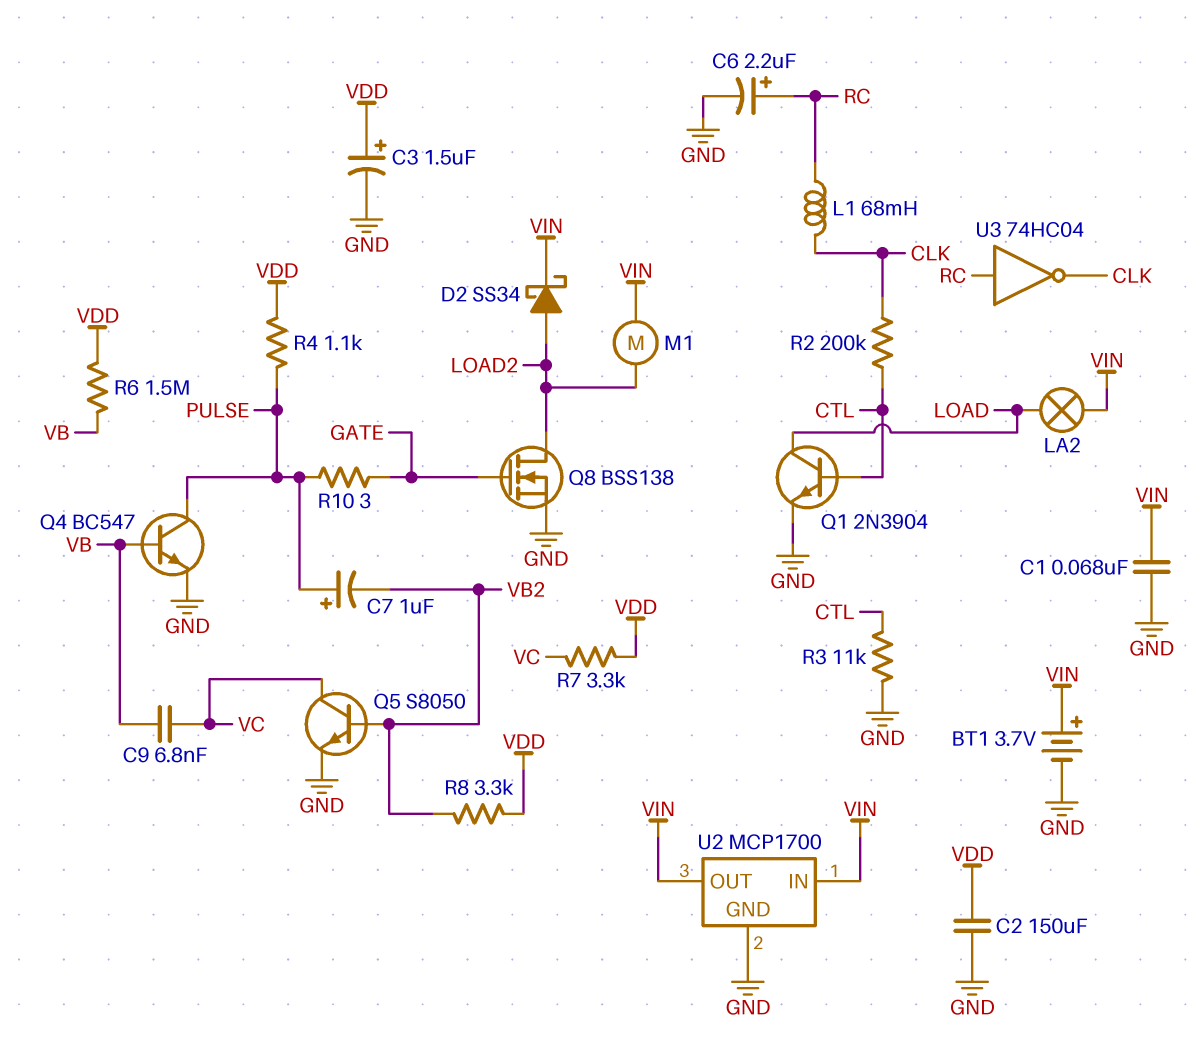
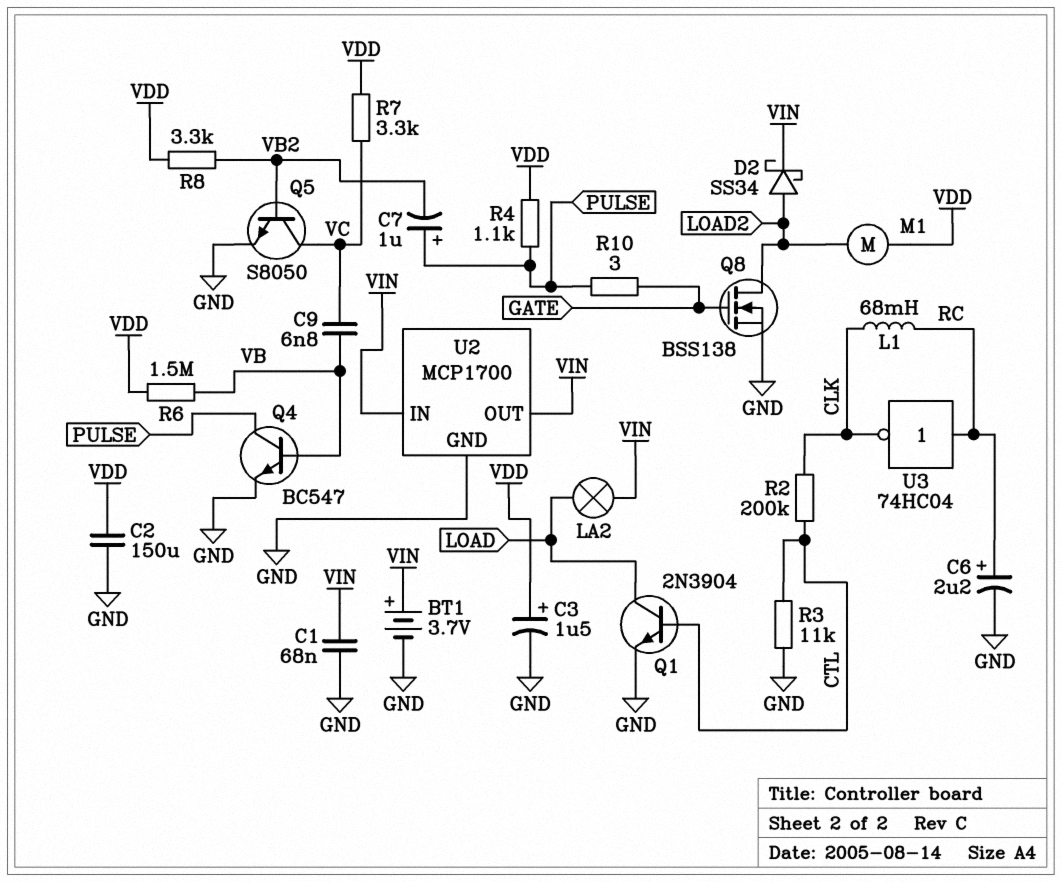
M1: motor (LOAD2, VIN) -> motor (LOAD2, VDD)

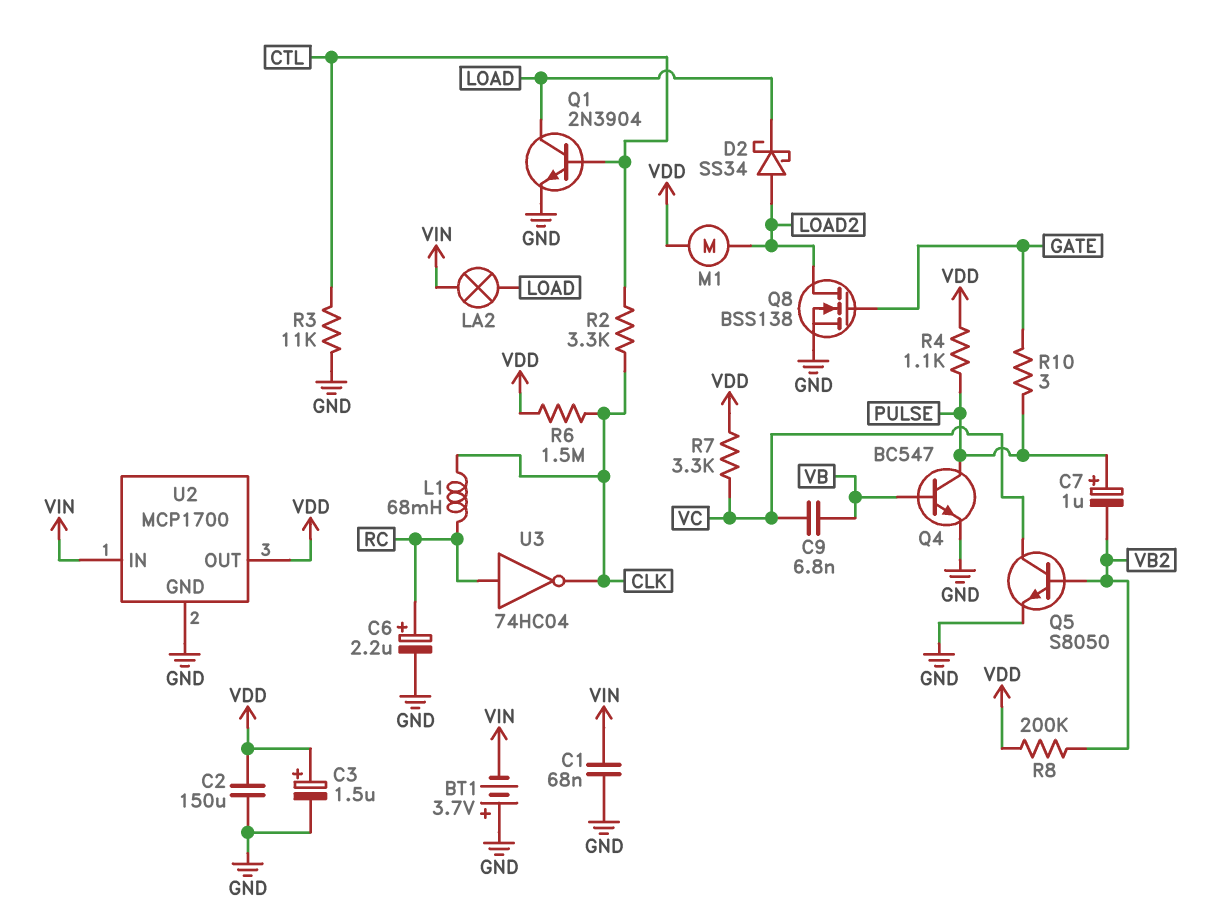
BT1: 3.7V (plus VIN, minus GND) -> 3.7V (plus GND, minus VIN)
D2: schottky SS34 (A LOAD2, K VIN) -> schottky SS34 (A LOAD2, K LOAD)
R2: 200k (CLK, CTL) -> 3.3k (CLK, CTL)
R6: 1.5M (VB, VDD) -> 1.5M (CLK, VDD)
R8: 3.3k (VB2, VDD) -> 200k (VB2, VDD)
U2 pin OUT: VIN -> VDD

